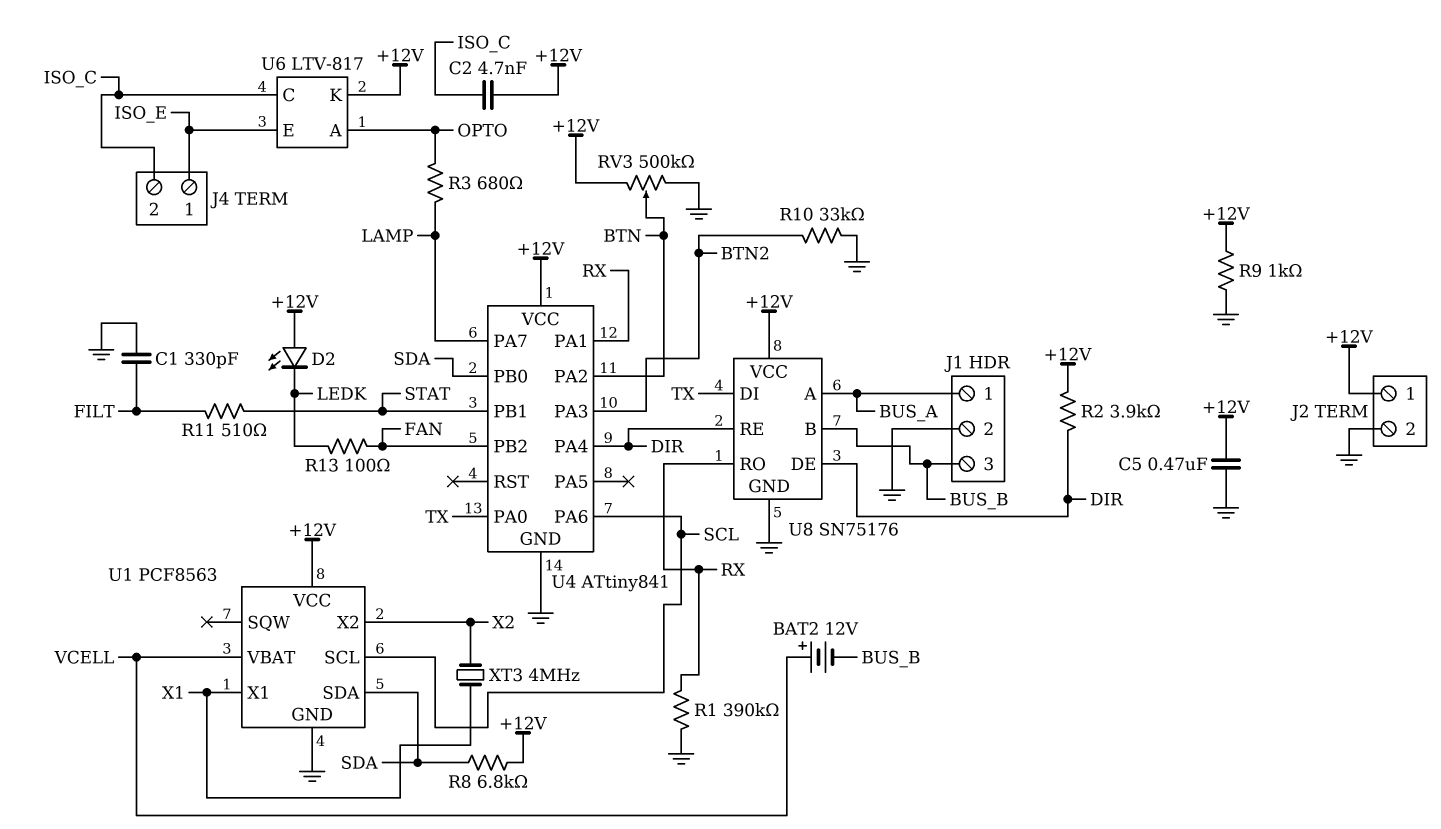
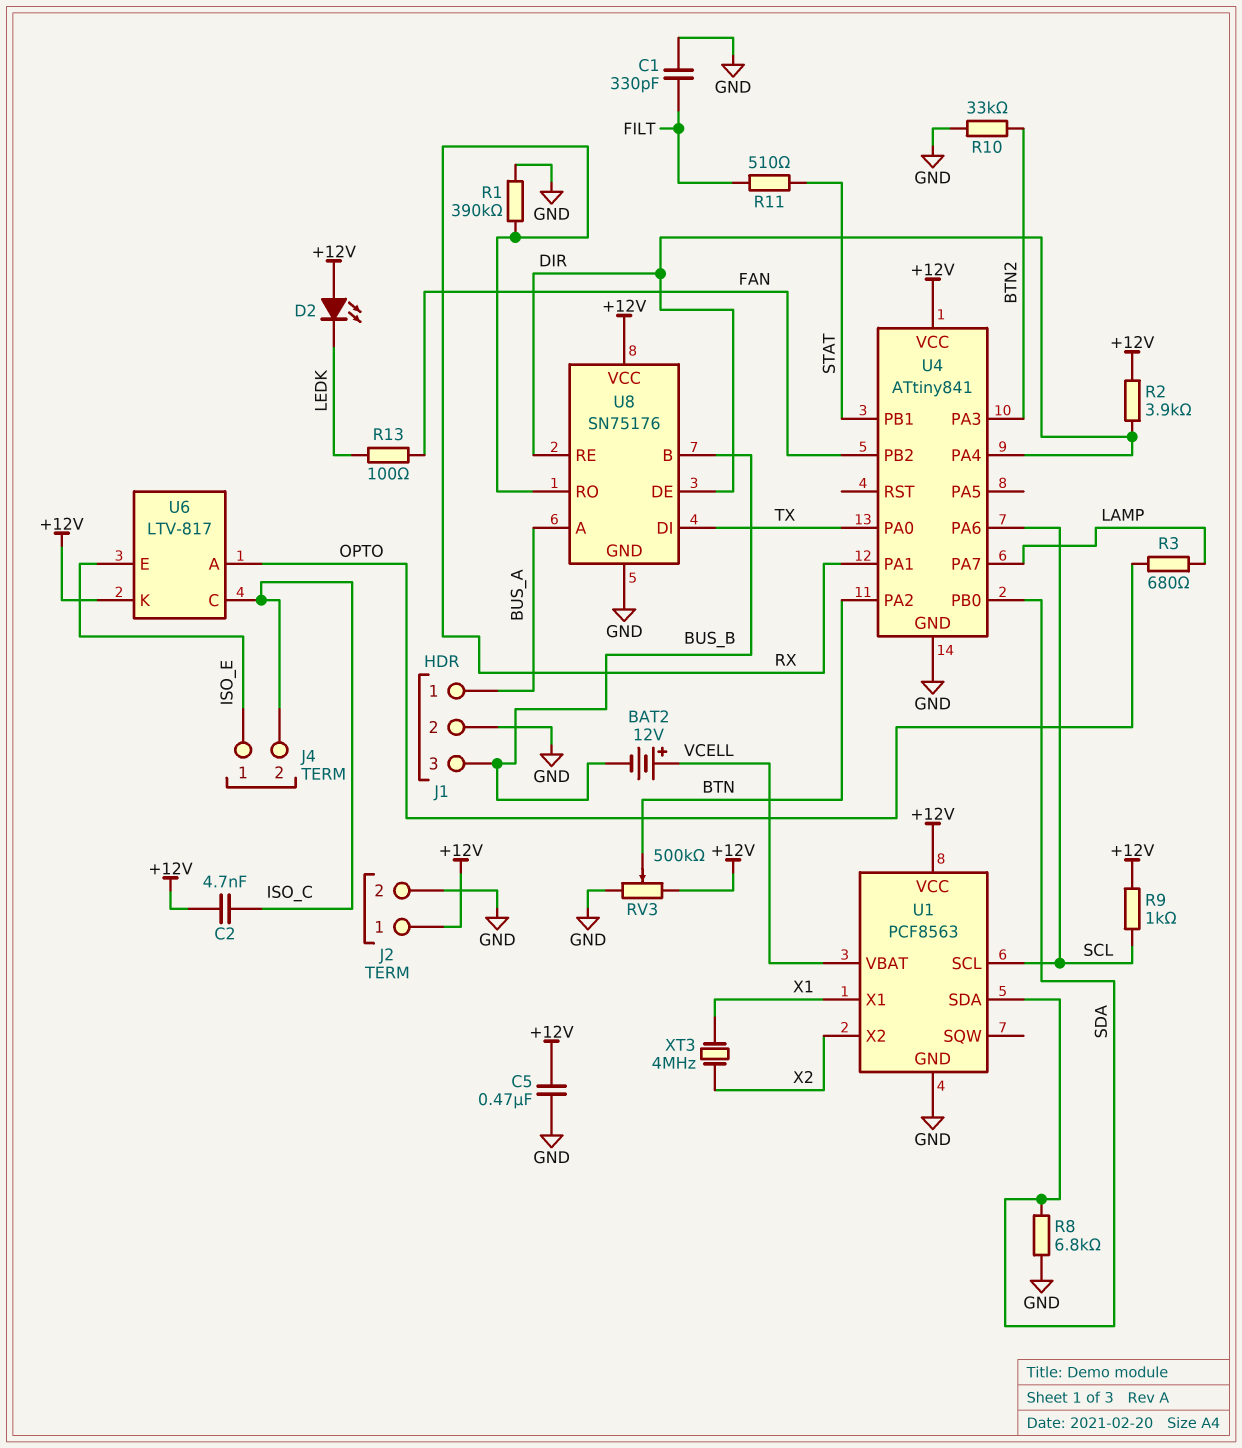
R8: 6.8k (+12V, SDA) -> 6.8k (GND, SDA)
R9: 1k (+12V, GND) -> 1k (+12V, SCL)

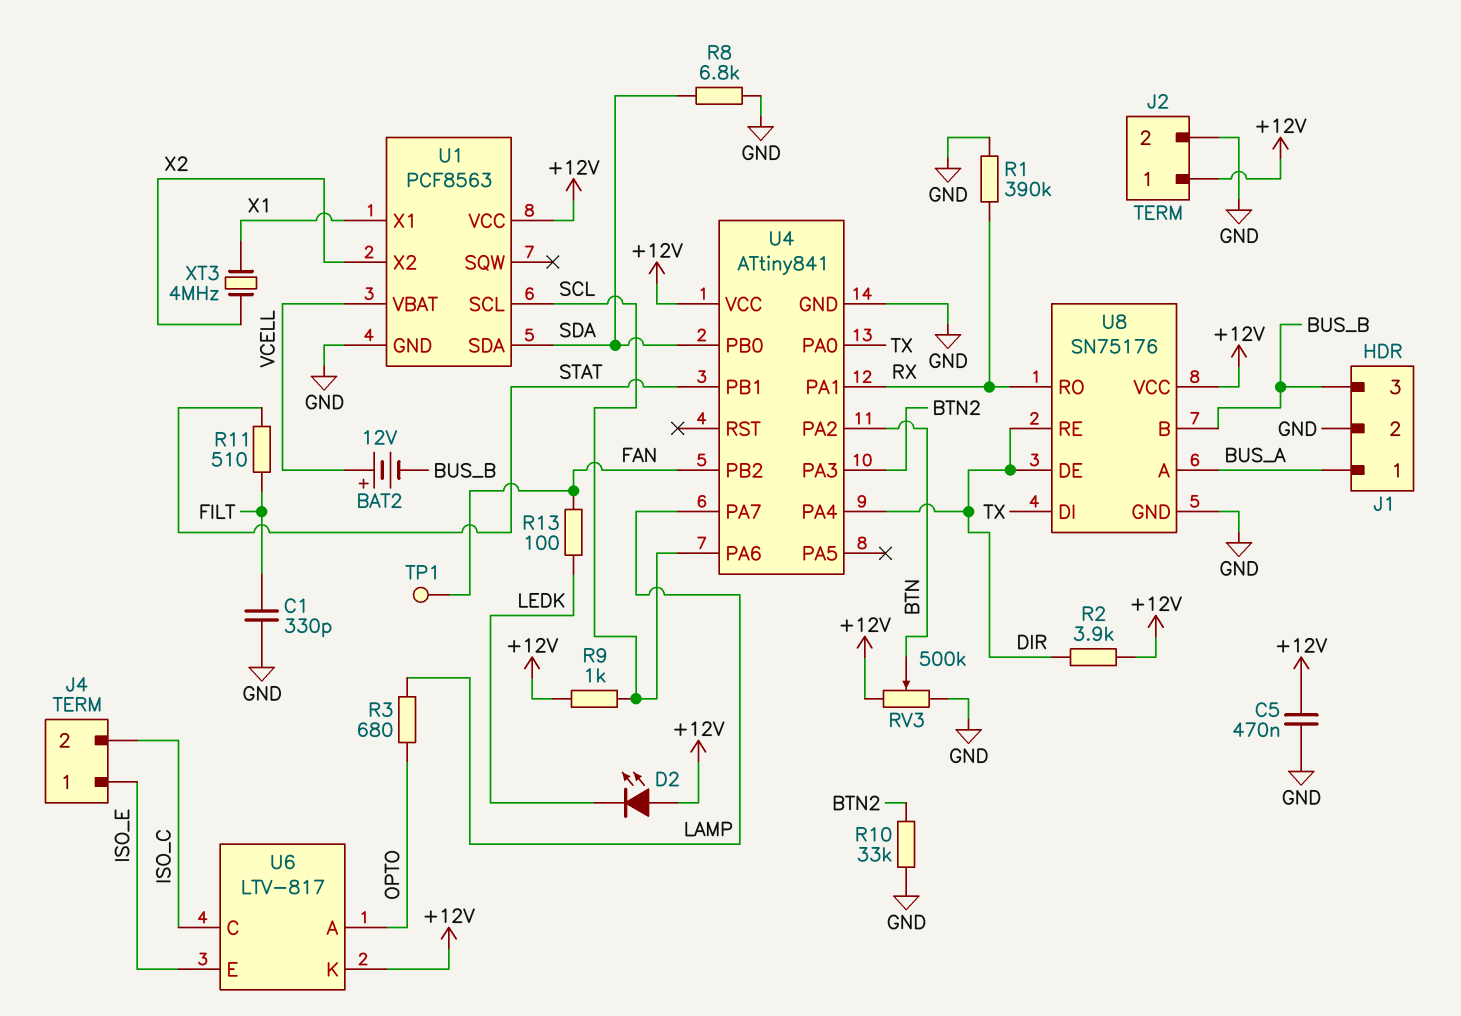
C2: 4.7nF (+12V, ISO_C) -> none
TP1: none -> test point (FAN)

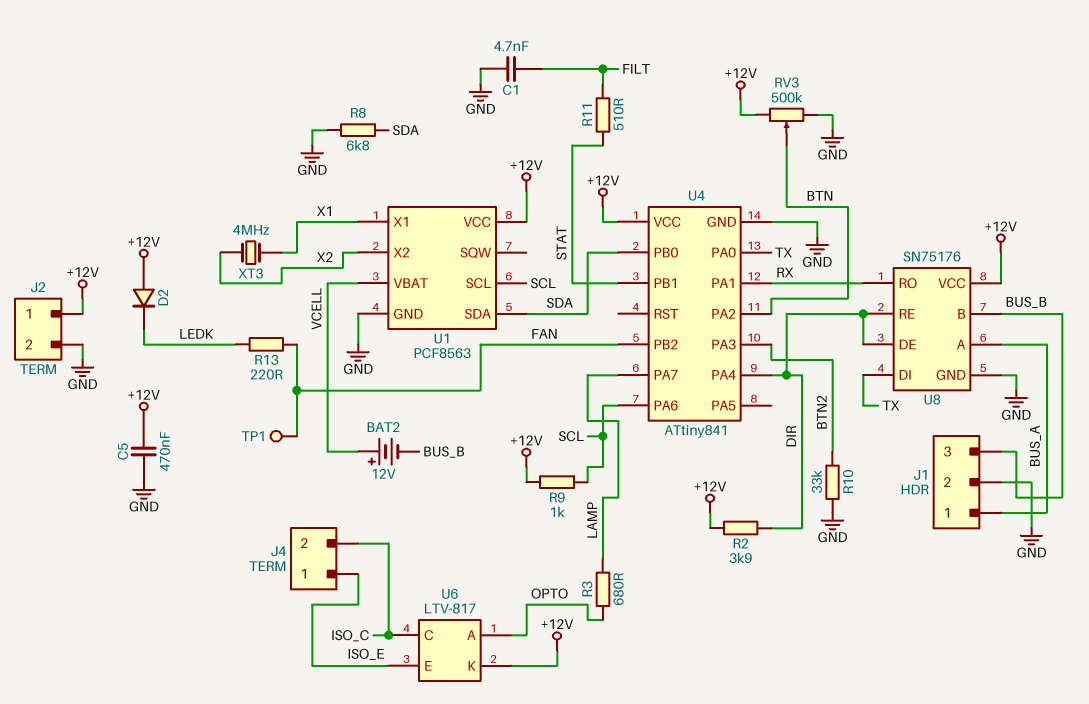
C1: 330pF (FILT, GND) -> 4.7nF (FILT, GND)
D2: LED (A +12V, K LEDK) -> diode (A +12V, K LEDK)
R1: 390k (GND, RX) -> none
R13: 100 (FAN, LEDK) -> 220 (FAN, LEDK)

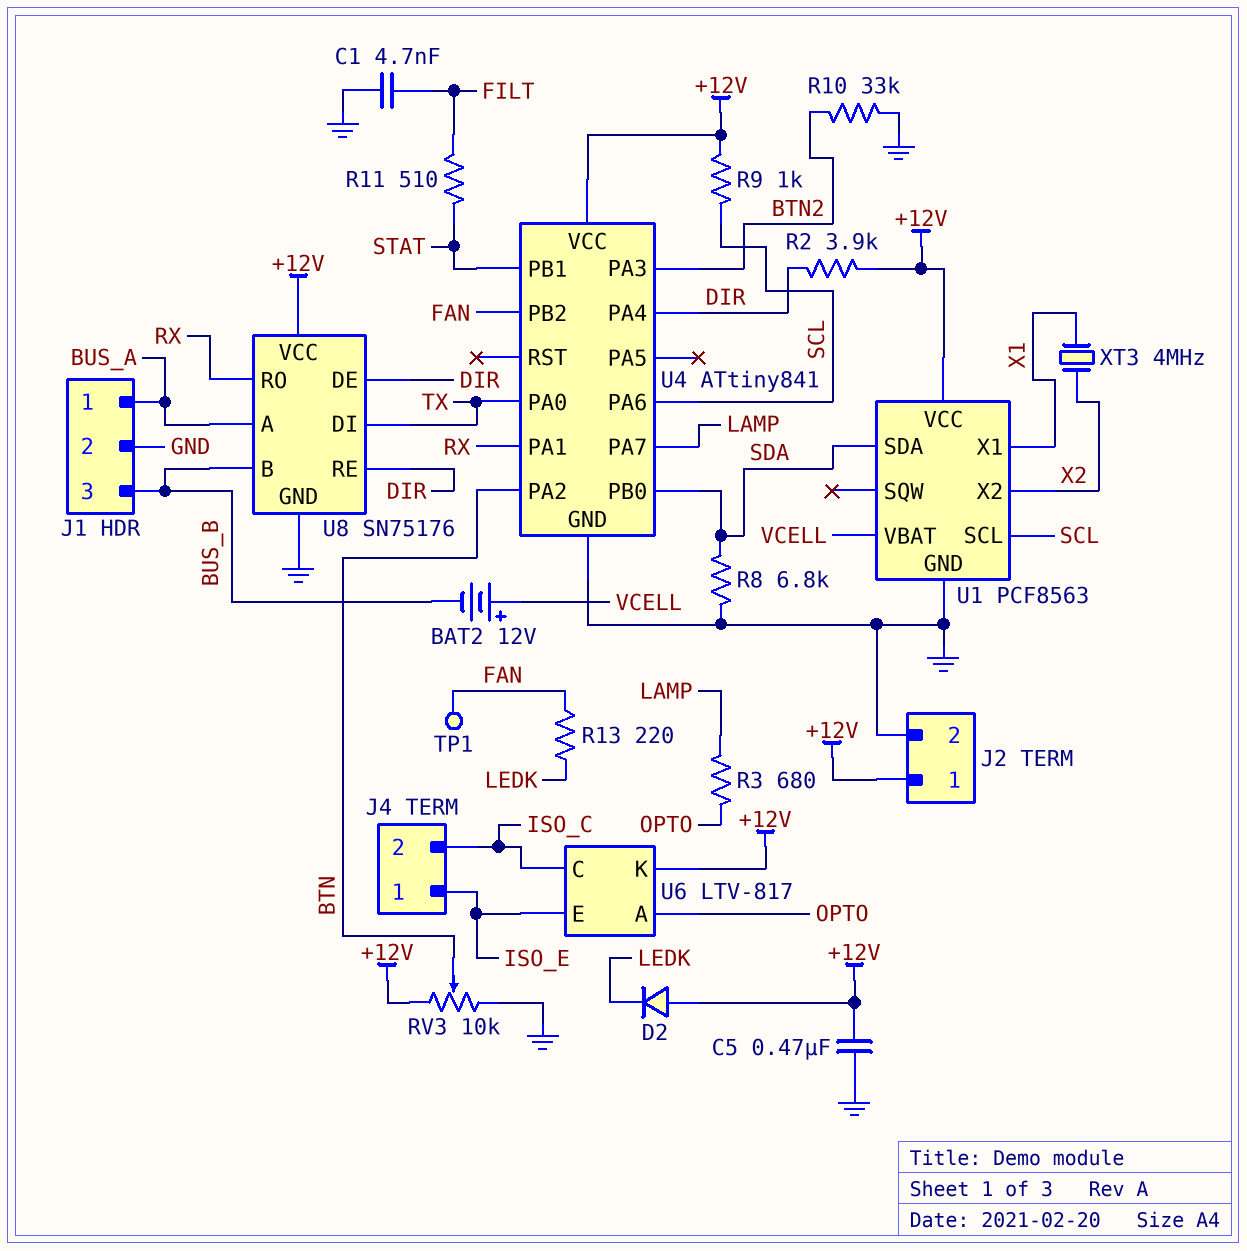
RV3: 500k (+12V, GND, wiper BTN) -> 10k (+12V, GND, wiper BTN)

